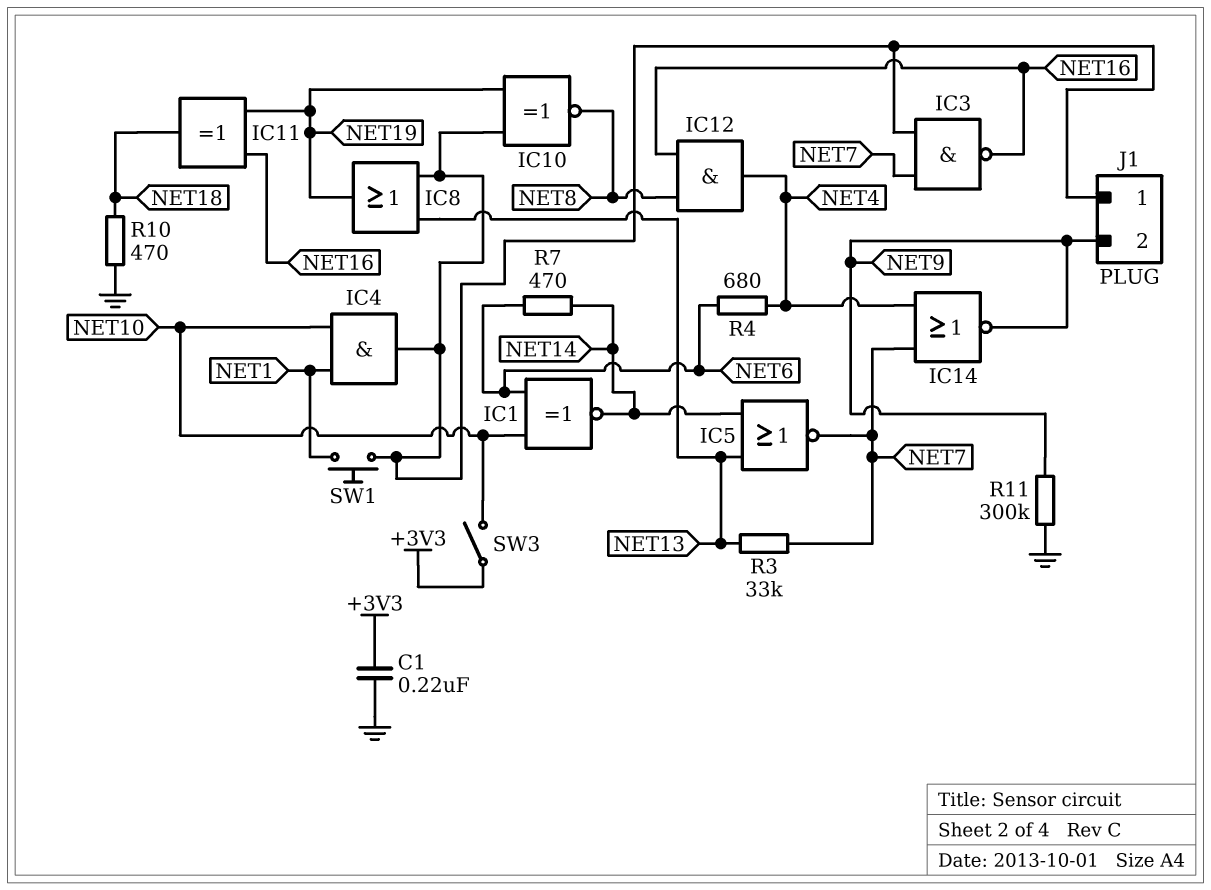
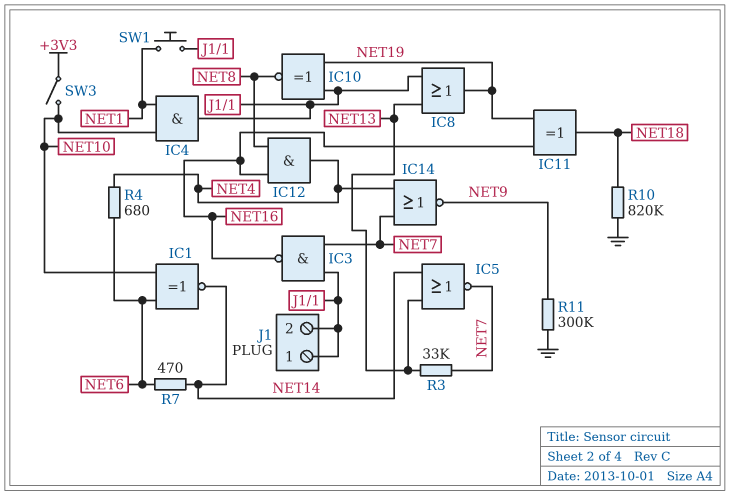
C1: 220nF (+3V3, GND) -> none
J1 pin 2: NET9 -> J1/1
R10: 470 (GND, NET18) -> 820k (GND, NET18)

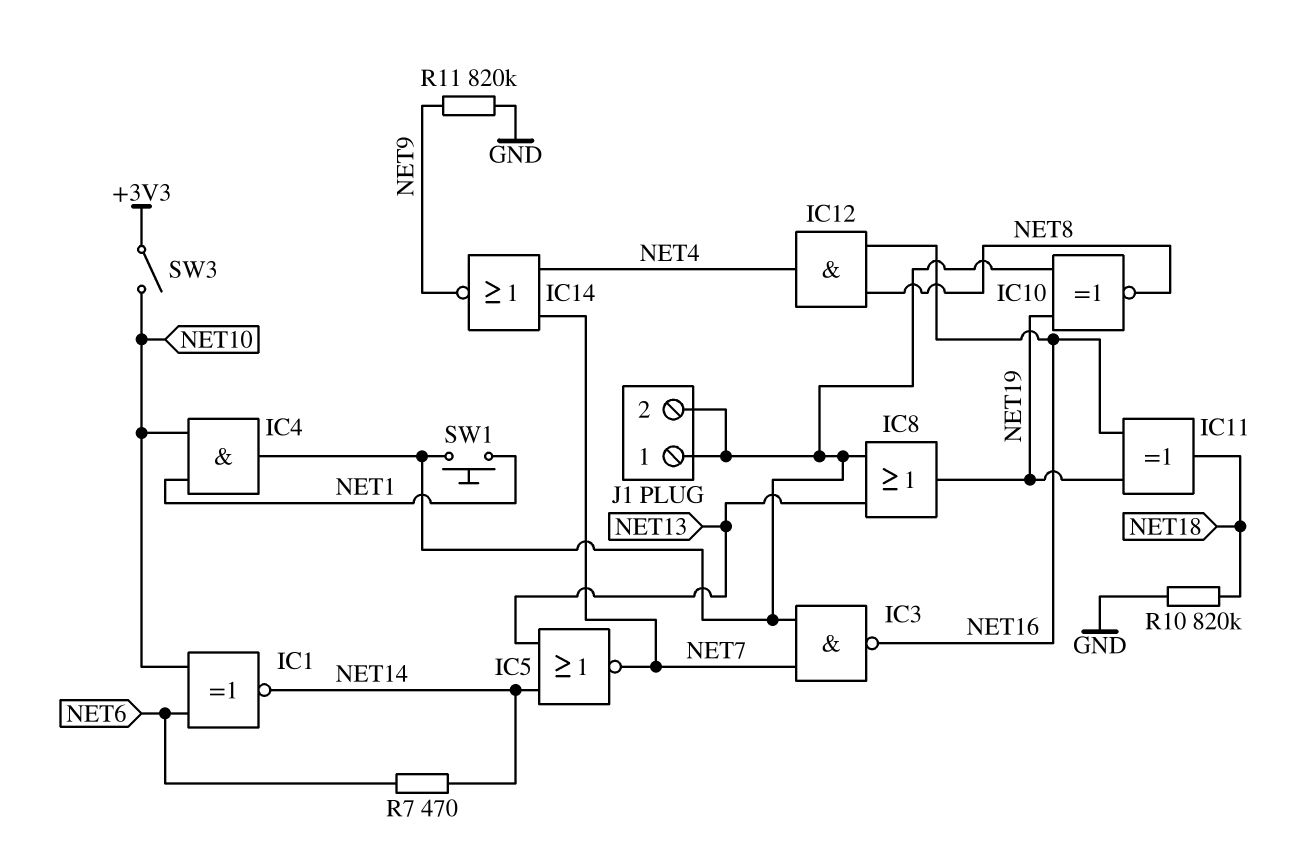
R3: 33k (NET7, NET13) -> none
R4: 680 (NET4, NET6) -> none
R11: 300k (GND, NET9) -> 820k (GND, NET9)

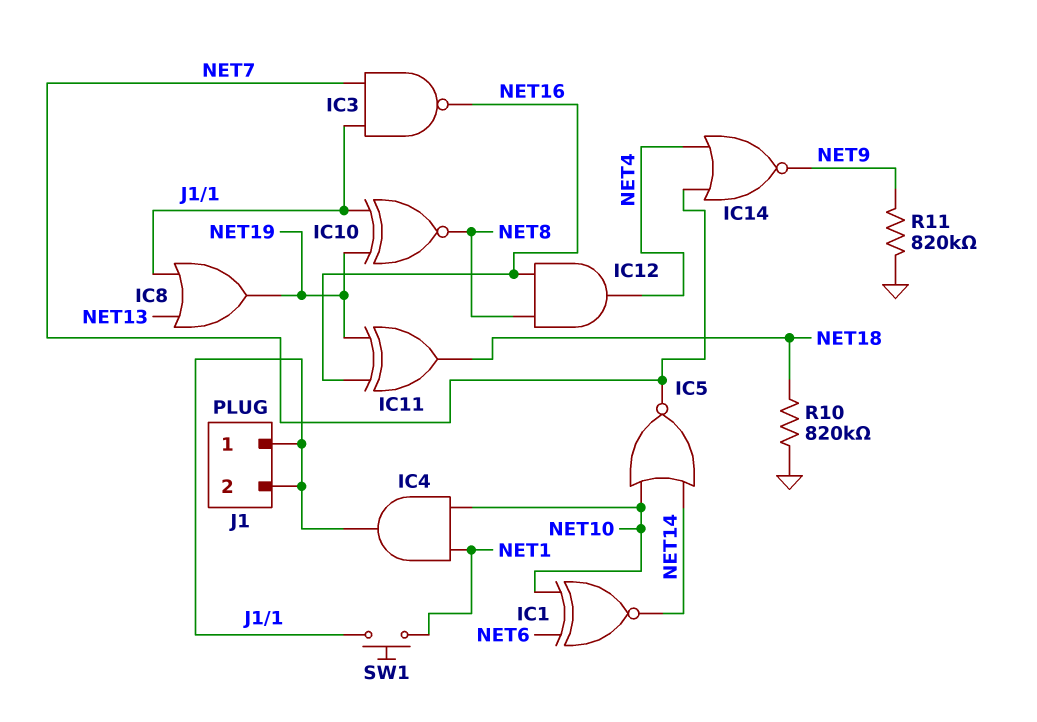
IC5: NOR (in NET13, in NET14, out NET7) -> NOR (in NET10, in NET14, out NET7)
R7: 470 (NET6, NET14) -> none
SW3: switch (+3V3, NET10) -> none

